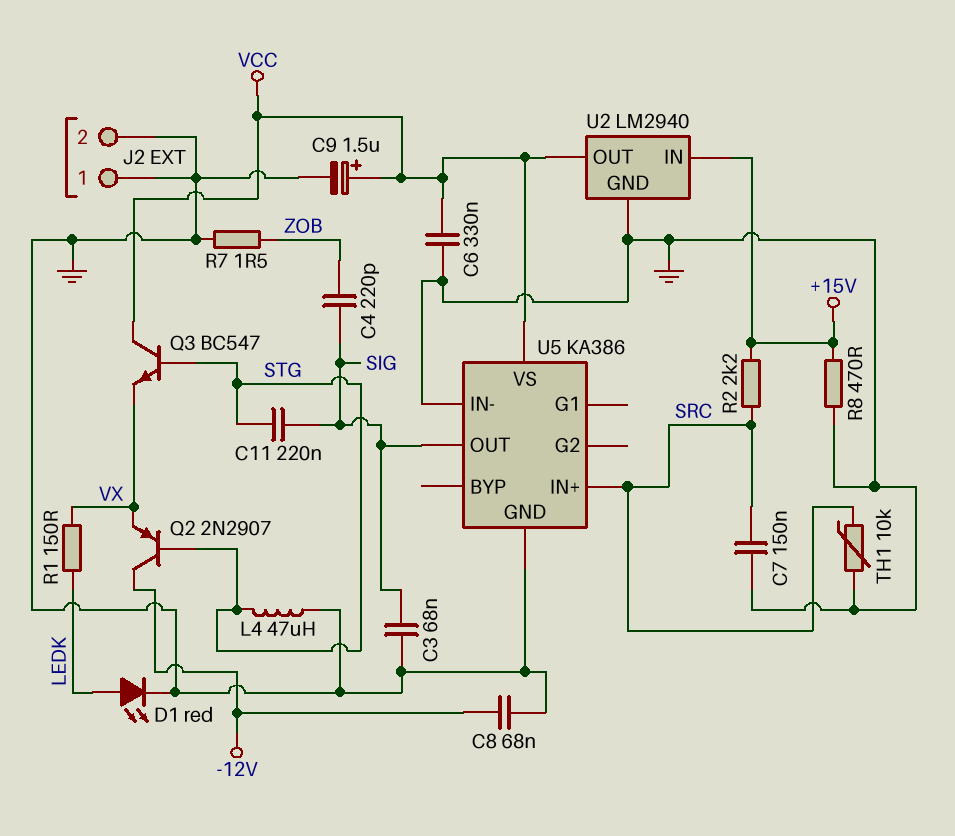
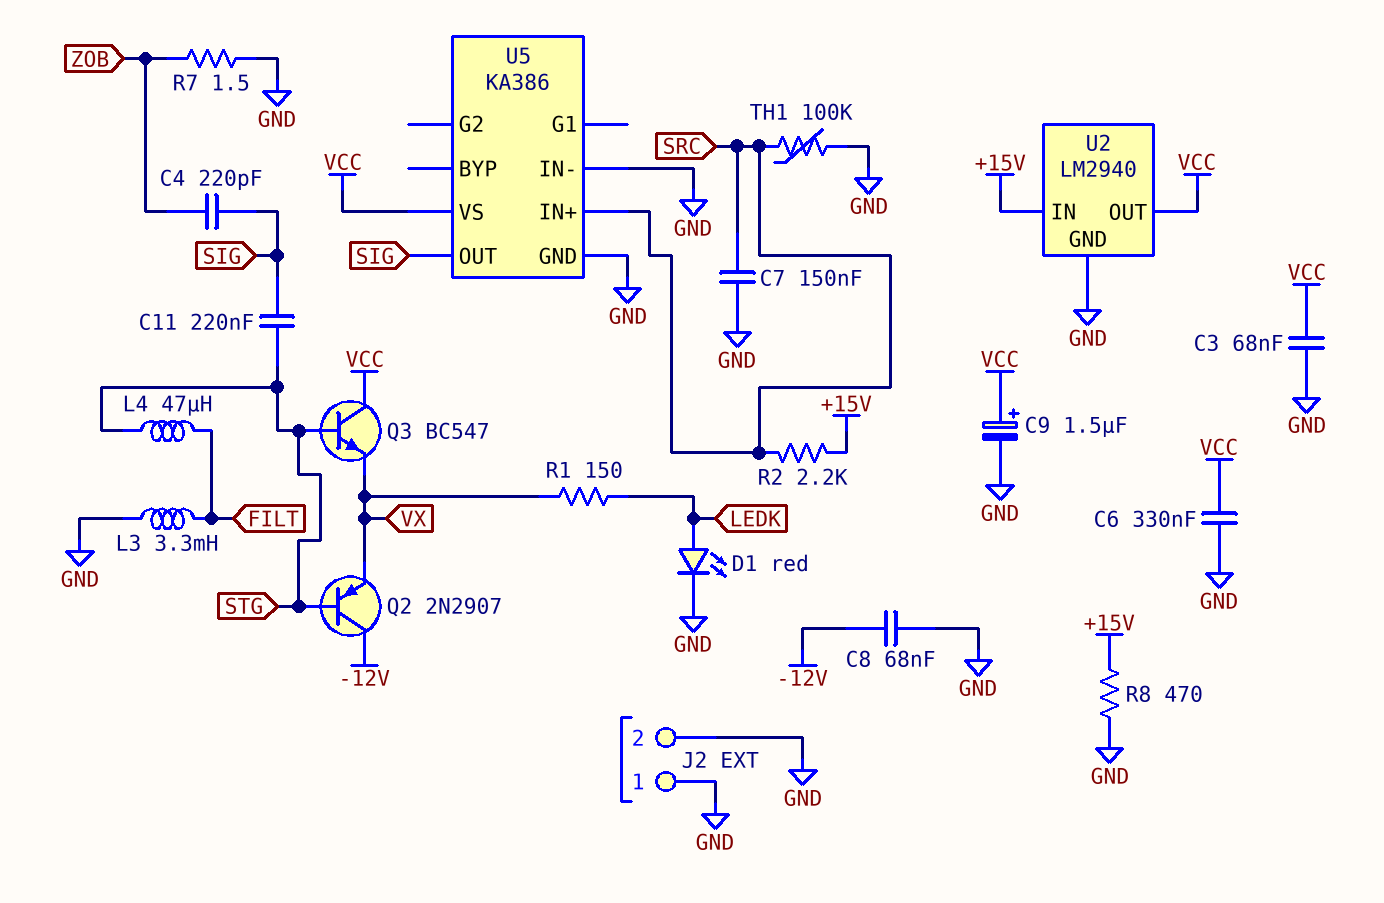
C3: 68nF (GND, SIG) -> 68nF (GND, VCC)
L3: none -> 3.3mH (FILT, GND)
L4: 47uH (GND, STG) -> 47uH (FILT, STG)
TH1: 10k (GND, SRC) -> 100k (GND, SRC)

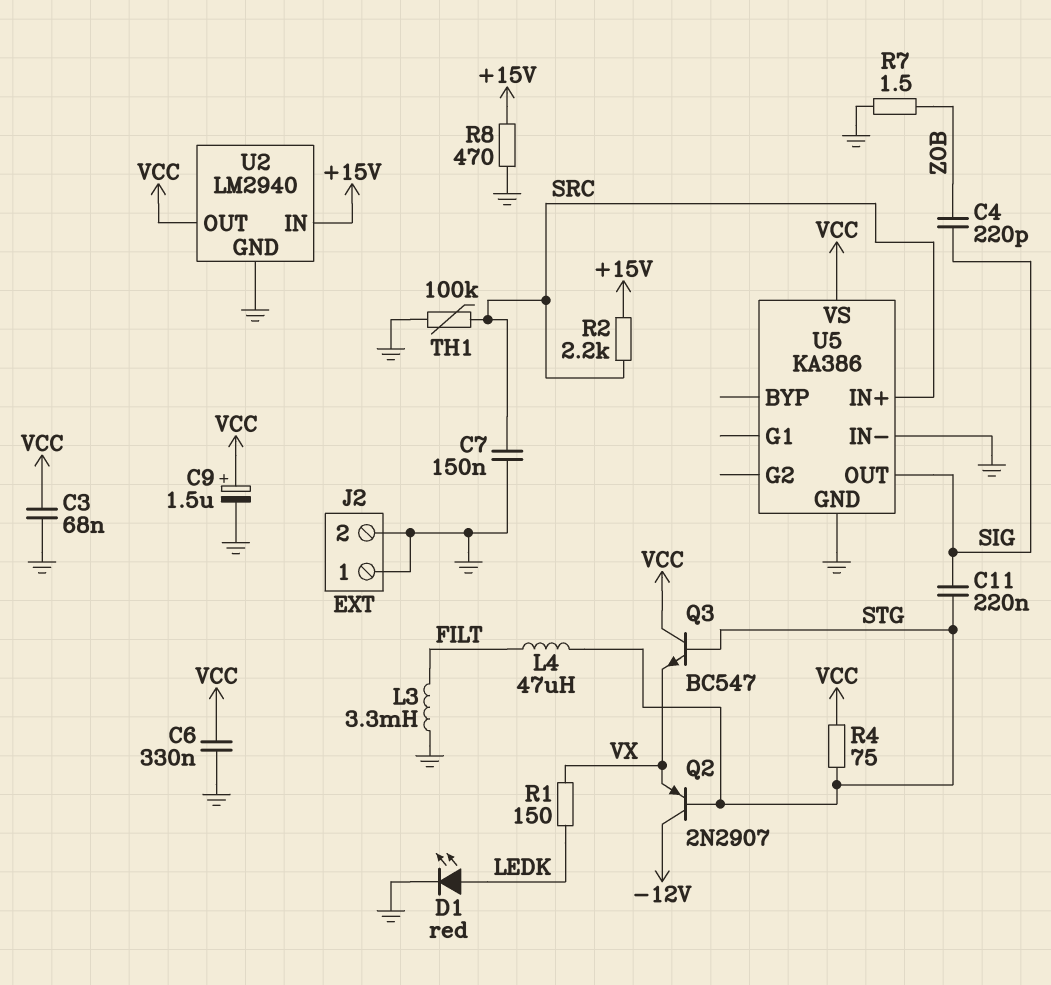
C8: 68nF (-12V, GND) -> none
R4: none -> 75 (STG, VCC)

